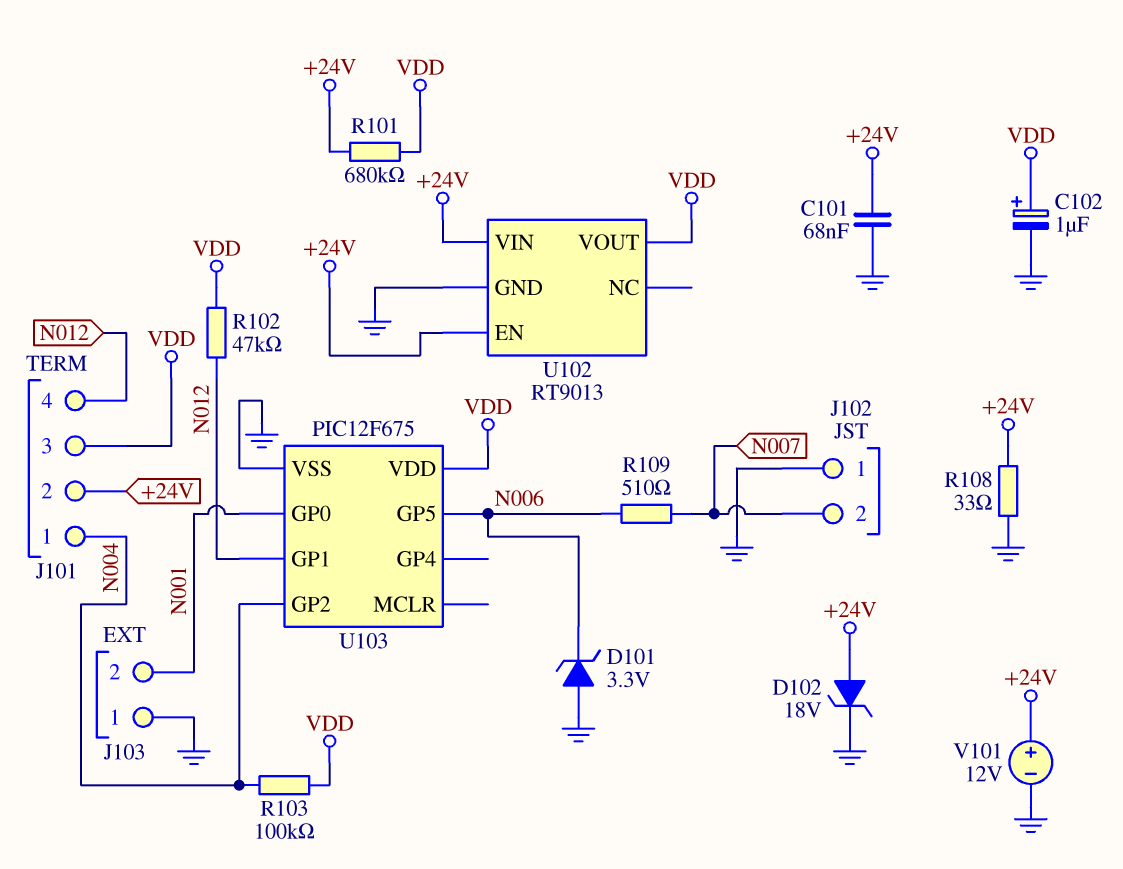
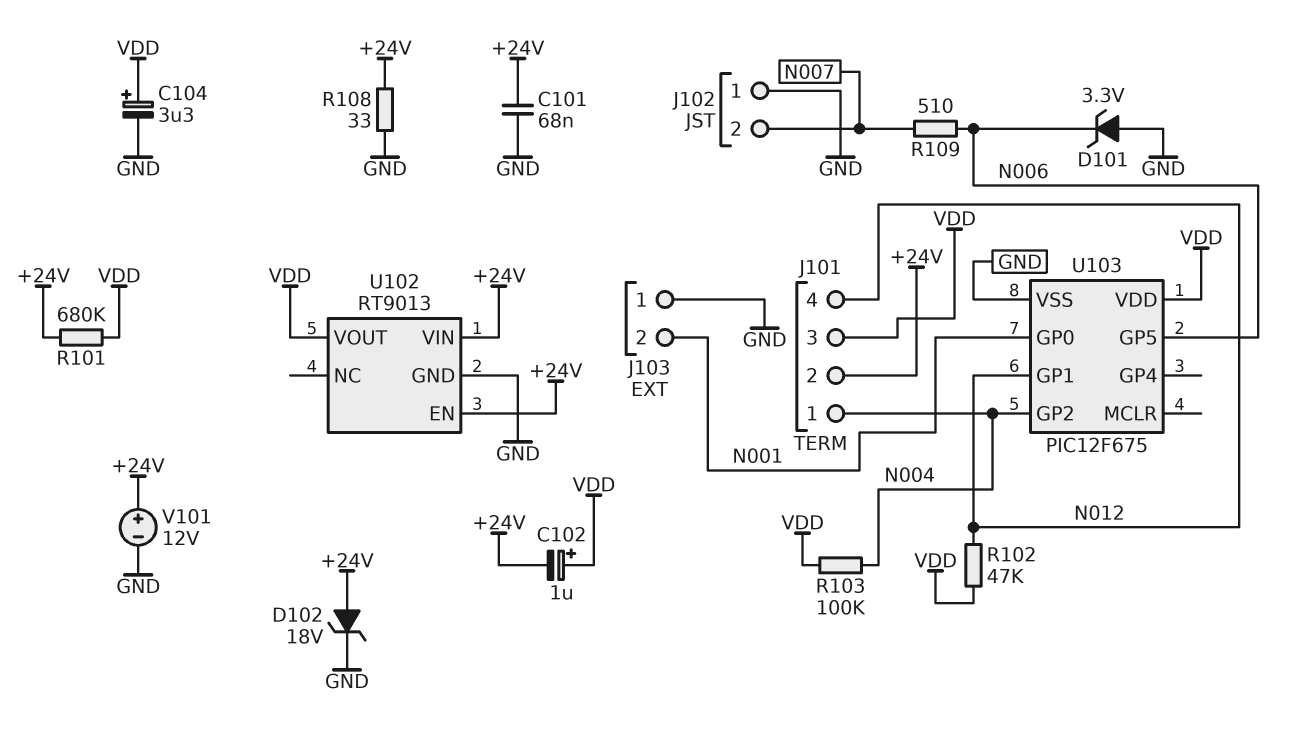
C102: 1uF (plus VDD, minus GND) -> 1uF (plus VDD, minus +24V)
C104: none -> 3.3uF (plus VDD, minus GND)

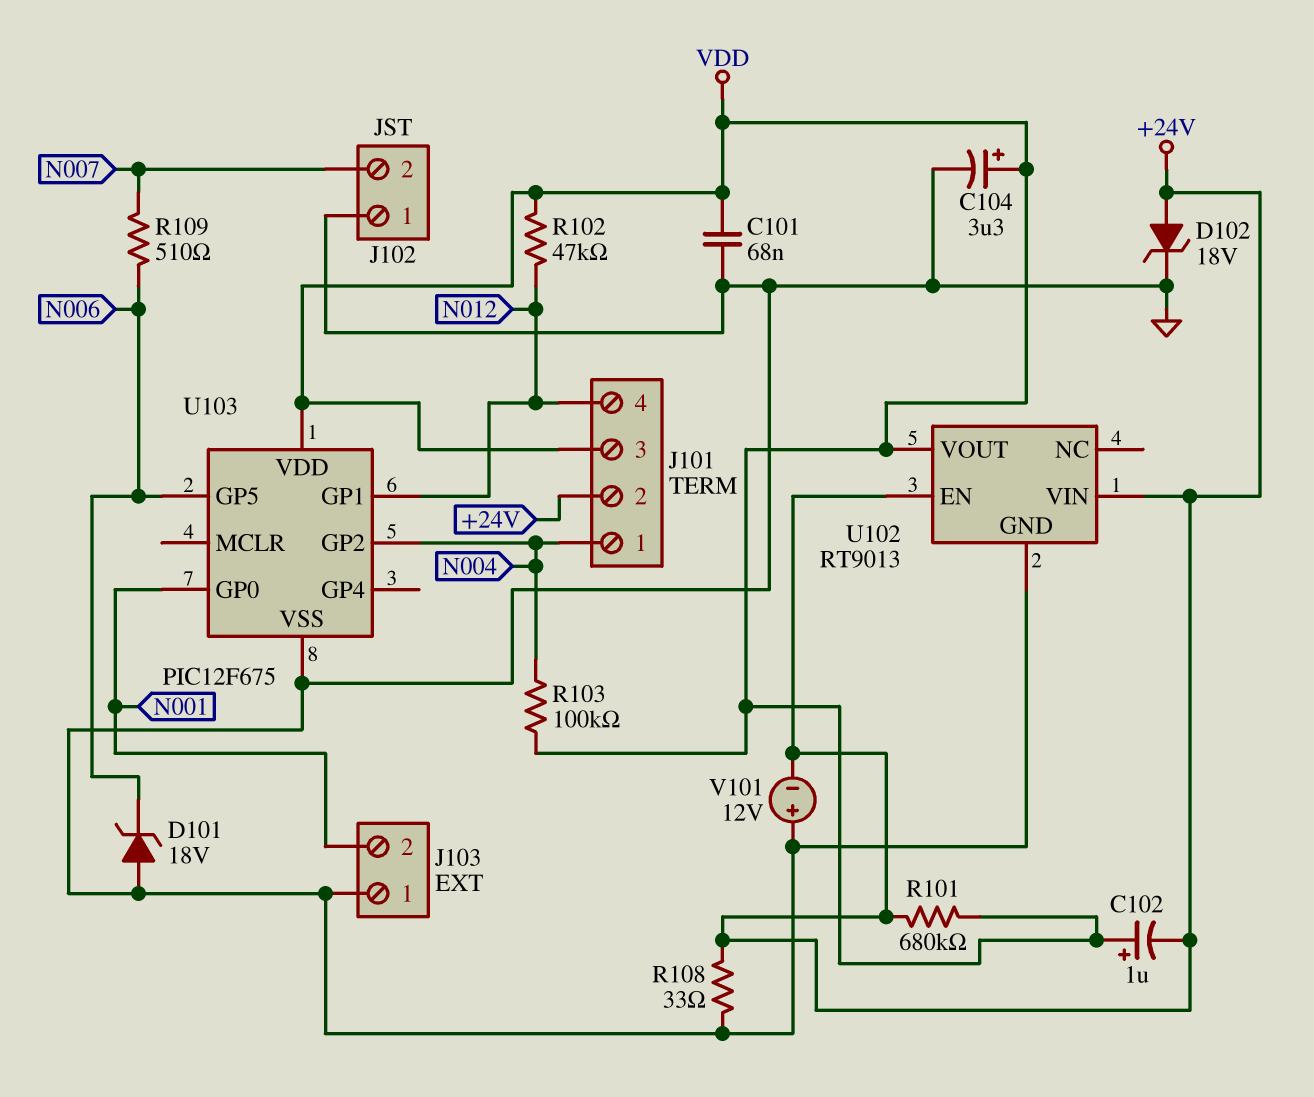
C101: 68nF (+24V, GND) -> 68nF (GND, VDD)
D101: zener 3.3V (A GND, K N006) -> zener 18V (A GND, K N006)
V101: 12V (plus +24V, minus GND) -> 12V (plus GND, minus +24V)

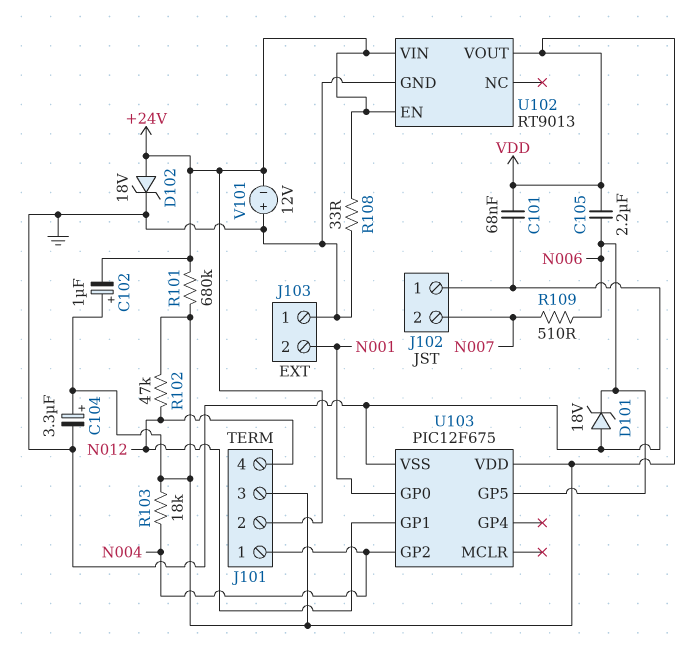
C105: none -> 2.2uF (N006, VDD)
R103: 100k (N004, VDD) -> 18k (N004, VDD)

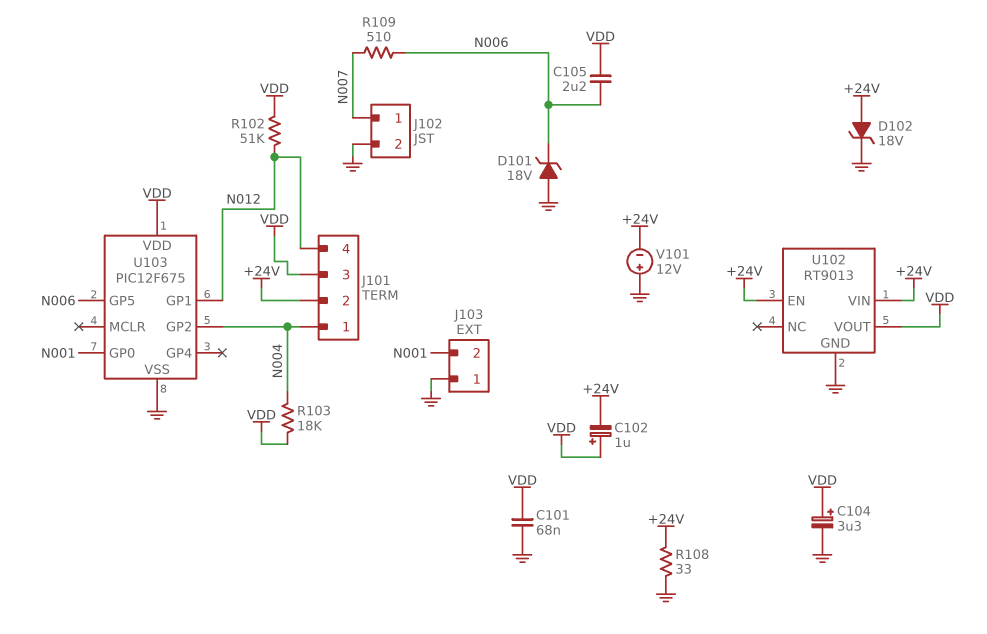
J102 pin 1: GND -> N007
J102 pin 2: N007 -> GND
R101: 680k (+24V, VDD) -> none
R102: 47k (N012, VDD) -> 51k (N012, VDD)

